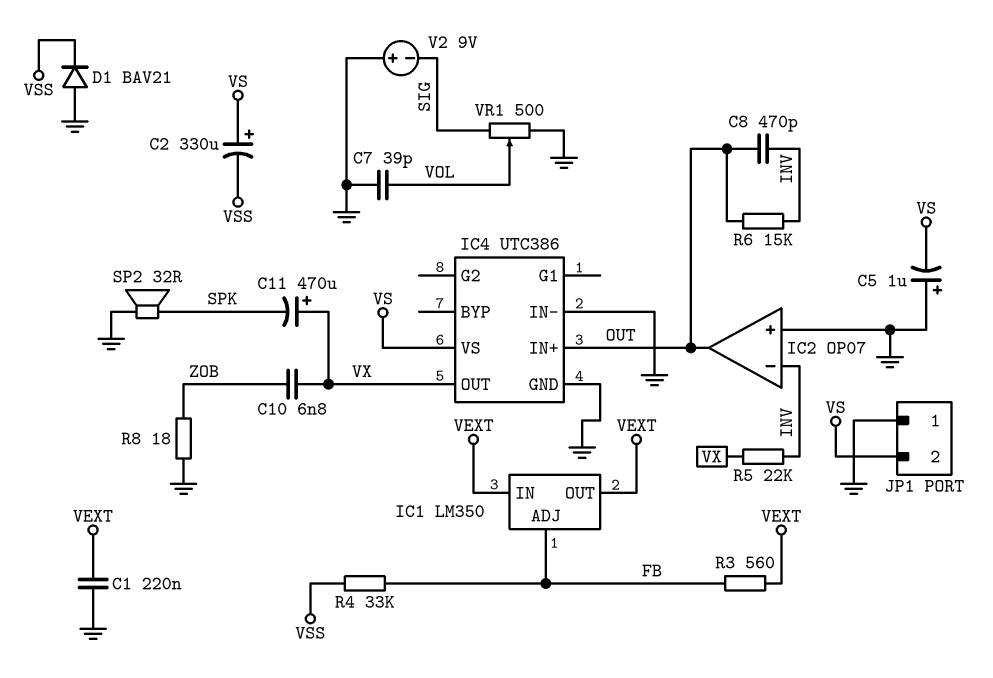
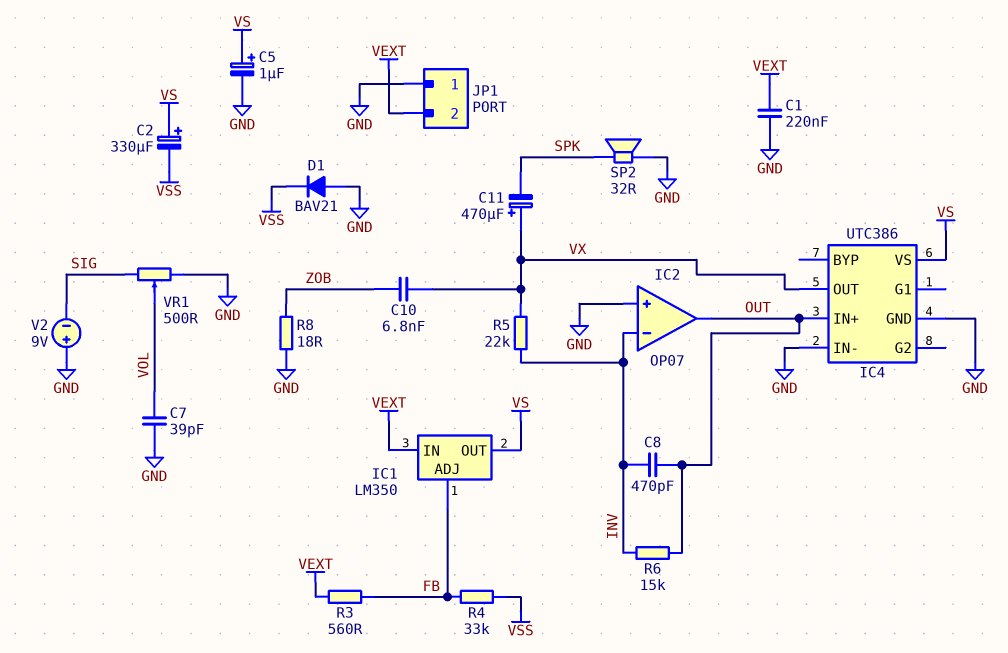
C5: 1uF (plus GND, minus VS) -> 1uF (plus VS, minus GND)
IC1 pin OUT: VEXT -> VS
JP1 pin 2: VS -> VEXT

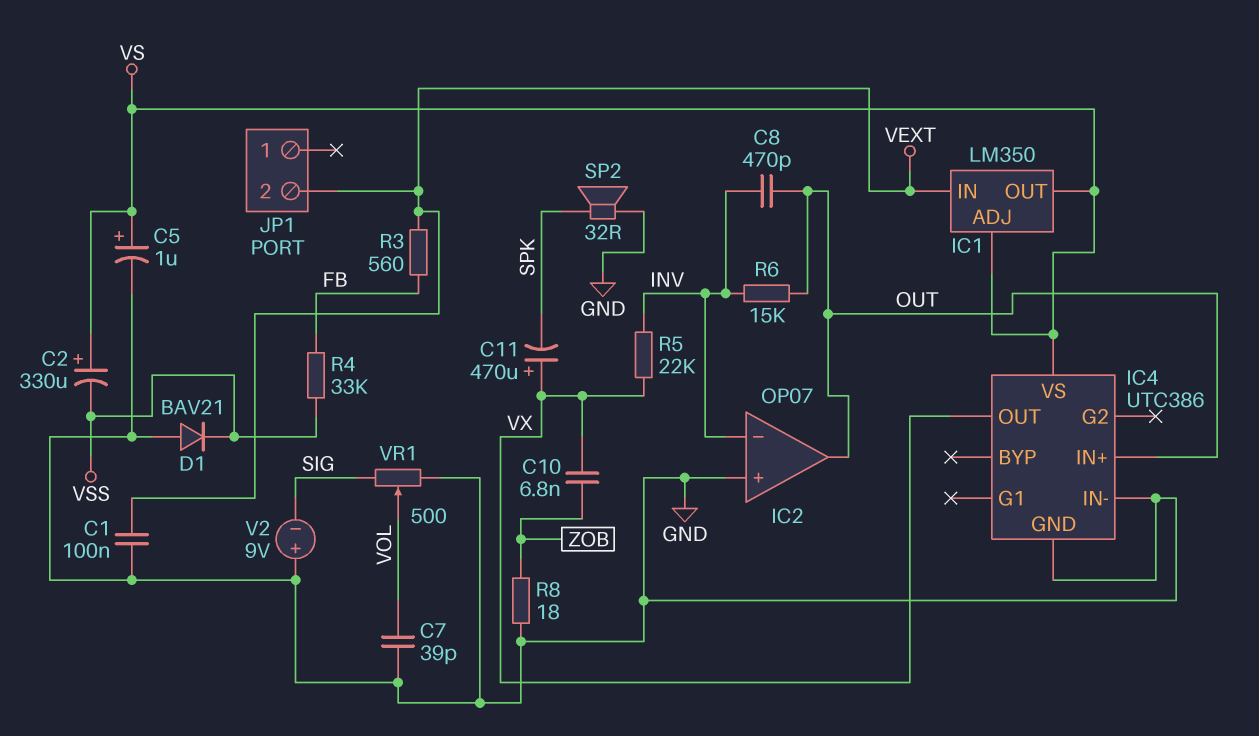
C1: 220nF (GND, VEXT) -> 100nF (GND, VEXT)
IC1 pin ADJ: FB -> VS
JP1 pin 1: GND -> none

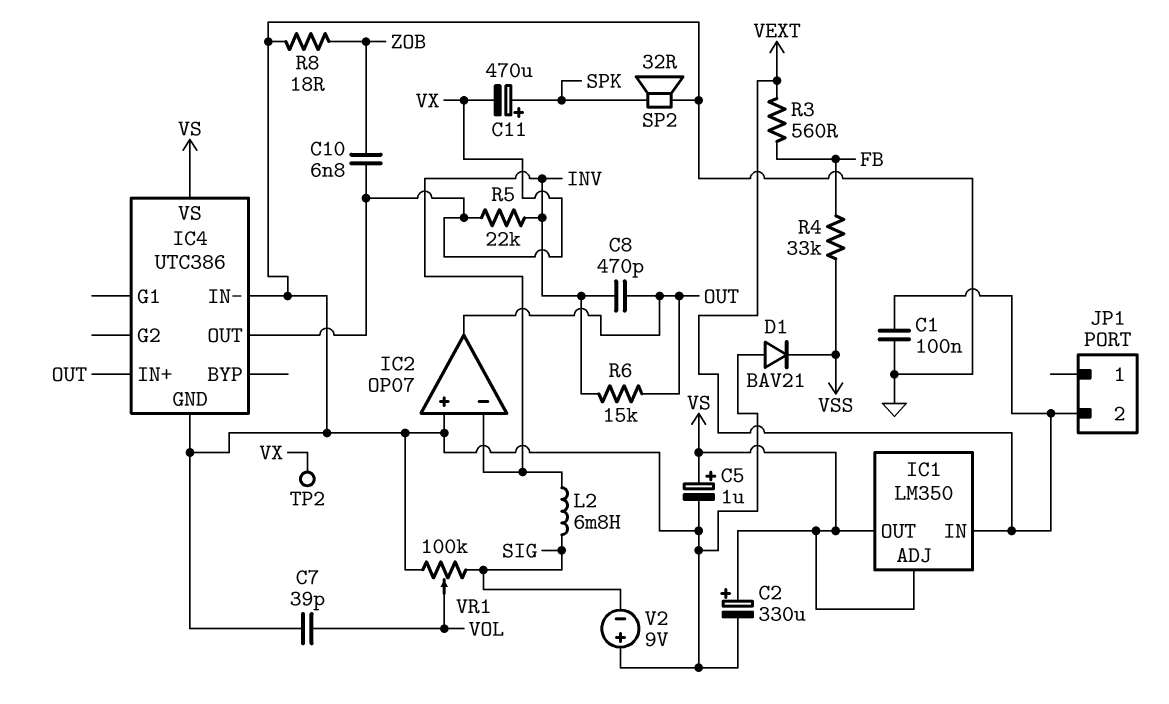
C2: 330uF (plus VS, minus VSS) -> 330uF (plus VS, minus GND)
C11: 470uF (plus VX, minus SPK) -> 470uF (plus SPK, minus VX)
L2: none -> 6.8mH (INV, SIG)
TP2: none -> test point (VX)
VR1: 500 (GND, SIG, wiper VOL) -> 100k (GND, SIG, wiper VOL)

